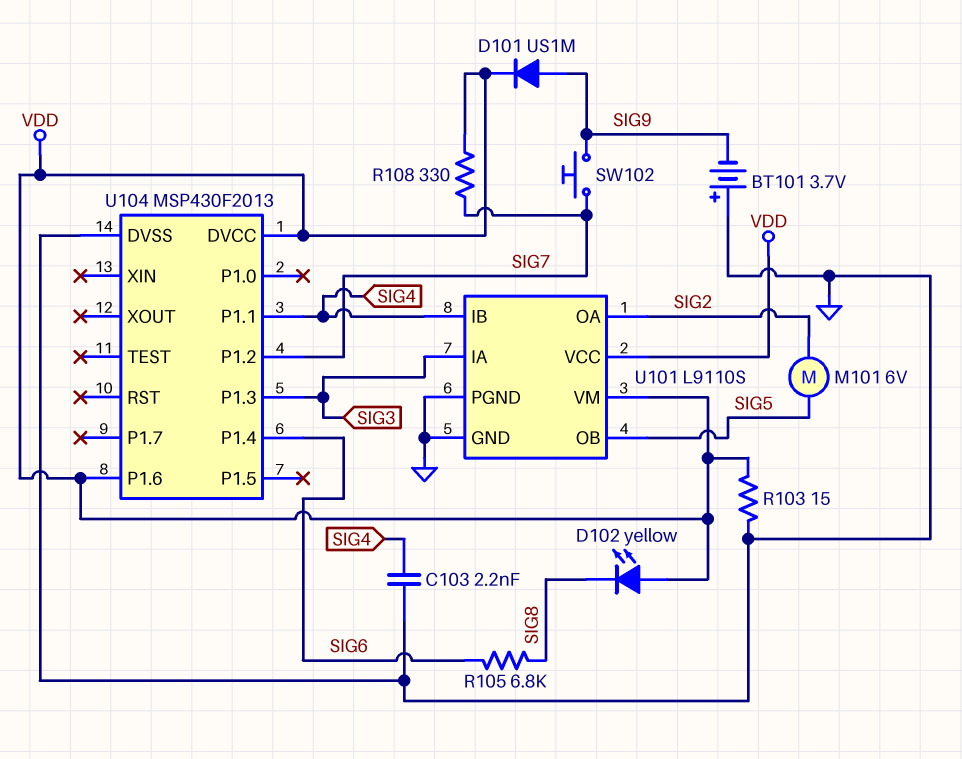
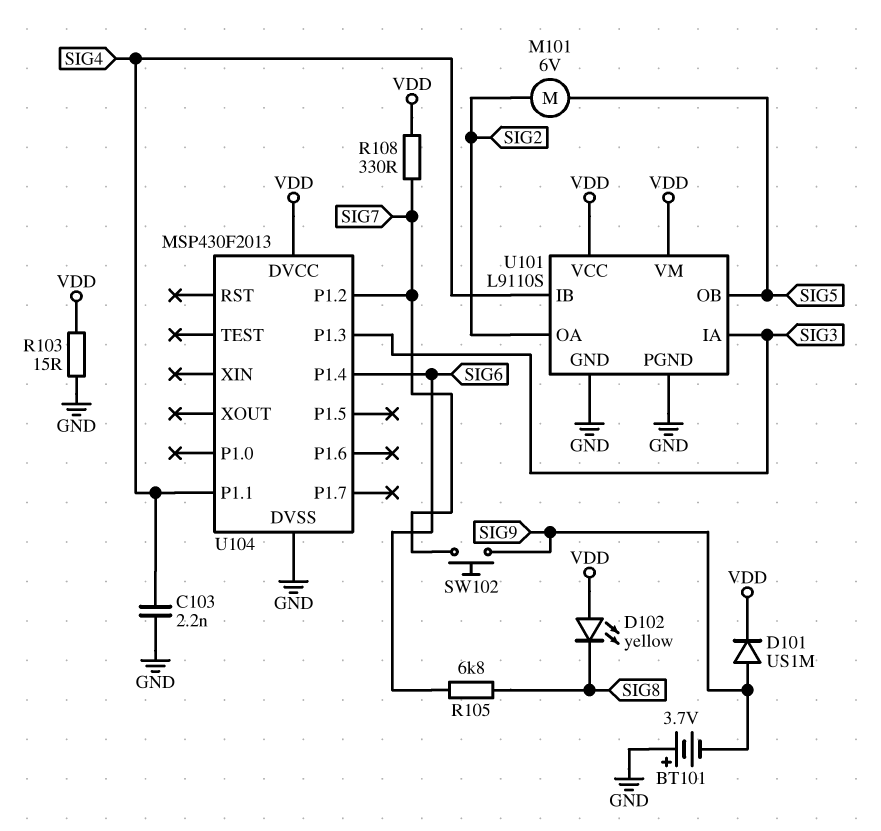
U104 pin P1.6: VDD -> none

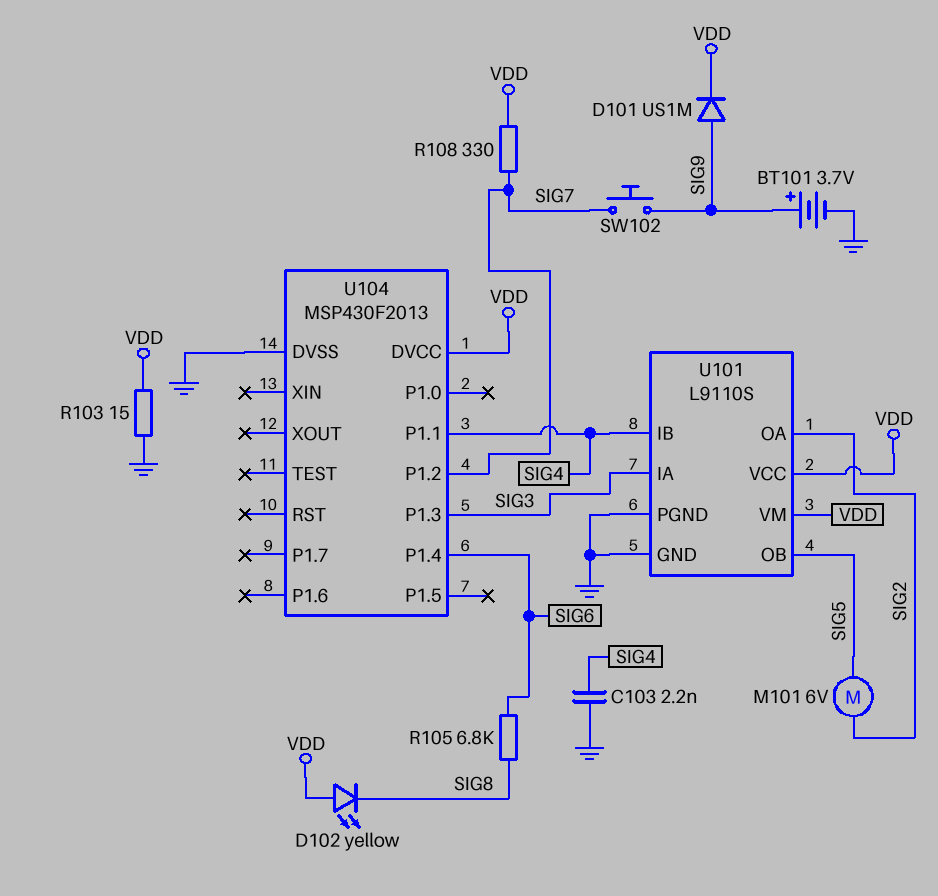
BT101: 3.7V (plus GND, minus SIG9) -> 3.7V (plus SIG9, minus GND)

